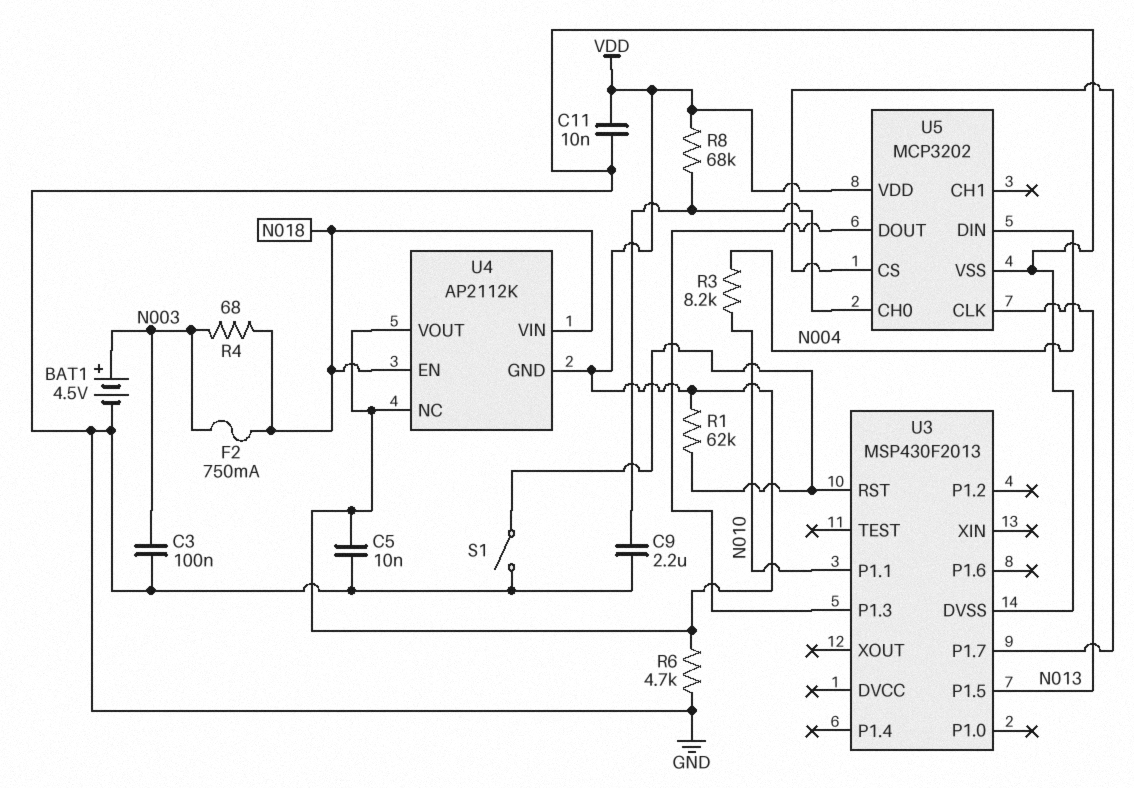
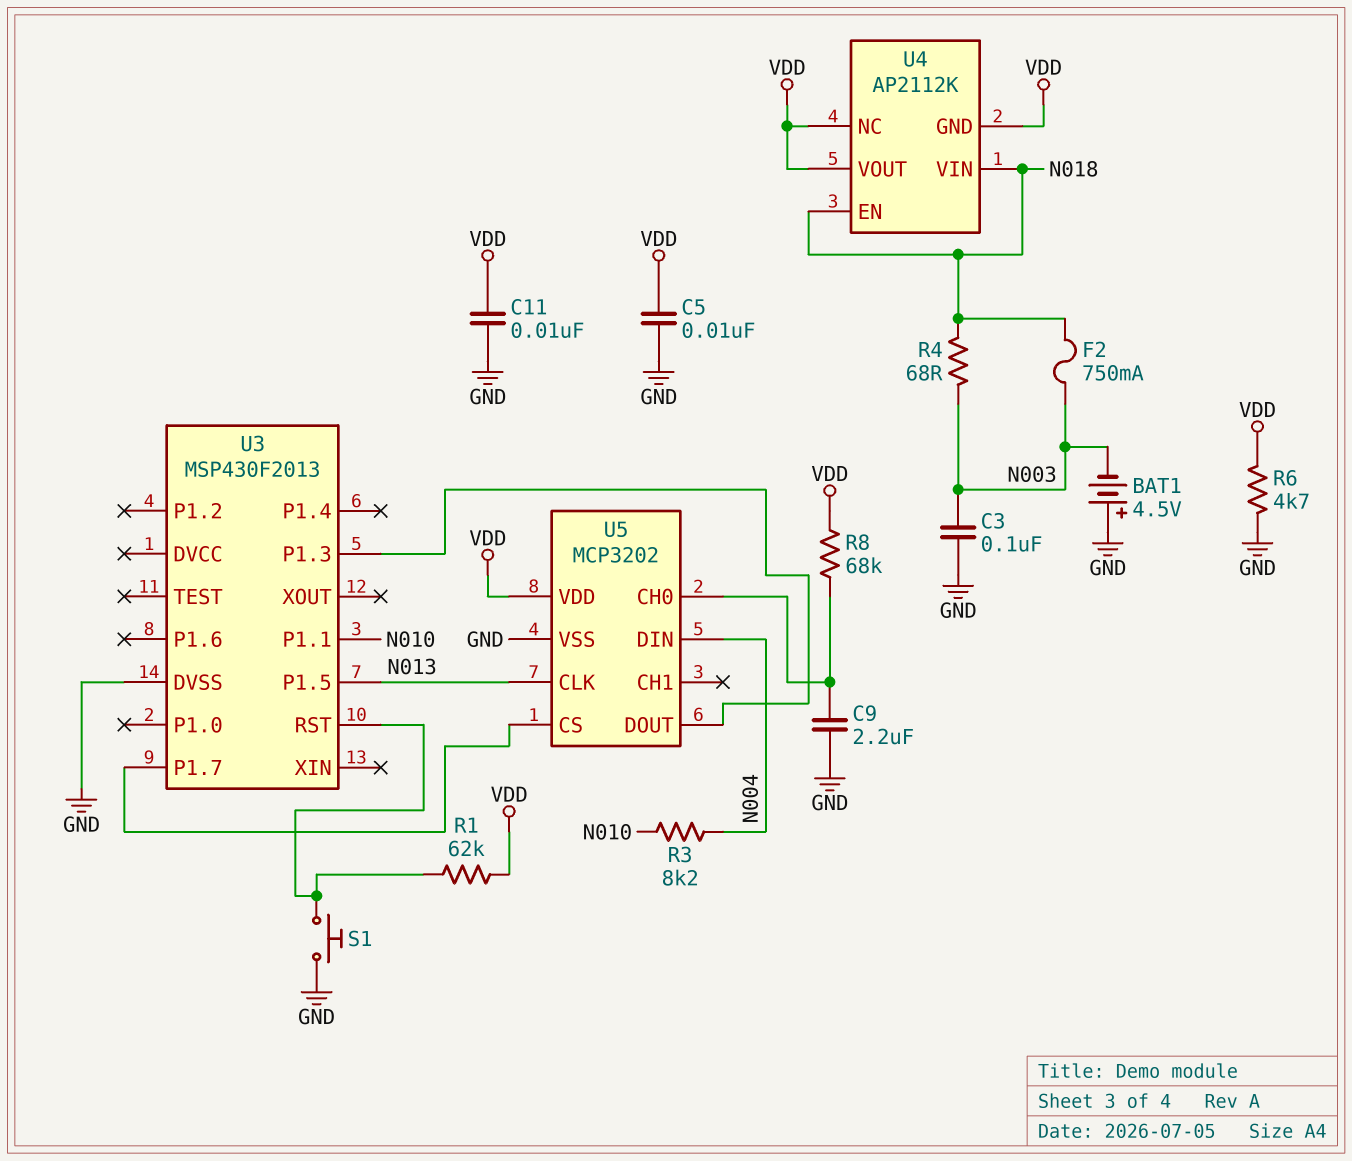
BAT1: 4.5V (plus N003, minus GND) -> 4.5V (plus GND, minus N003)
S1: switch (GND, U3/RST) -> button (GND, U3/RST)

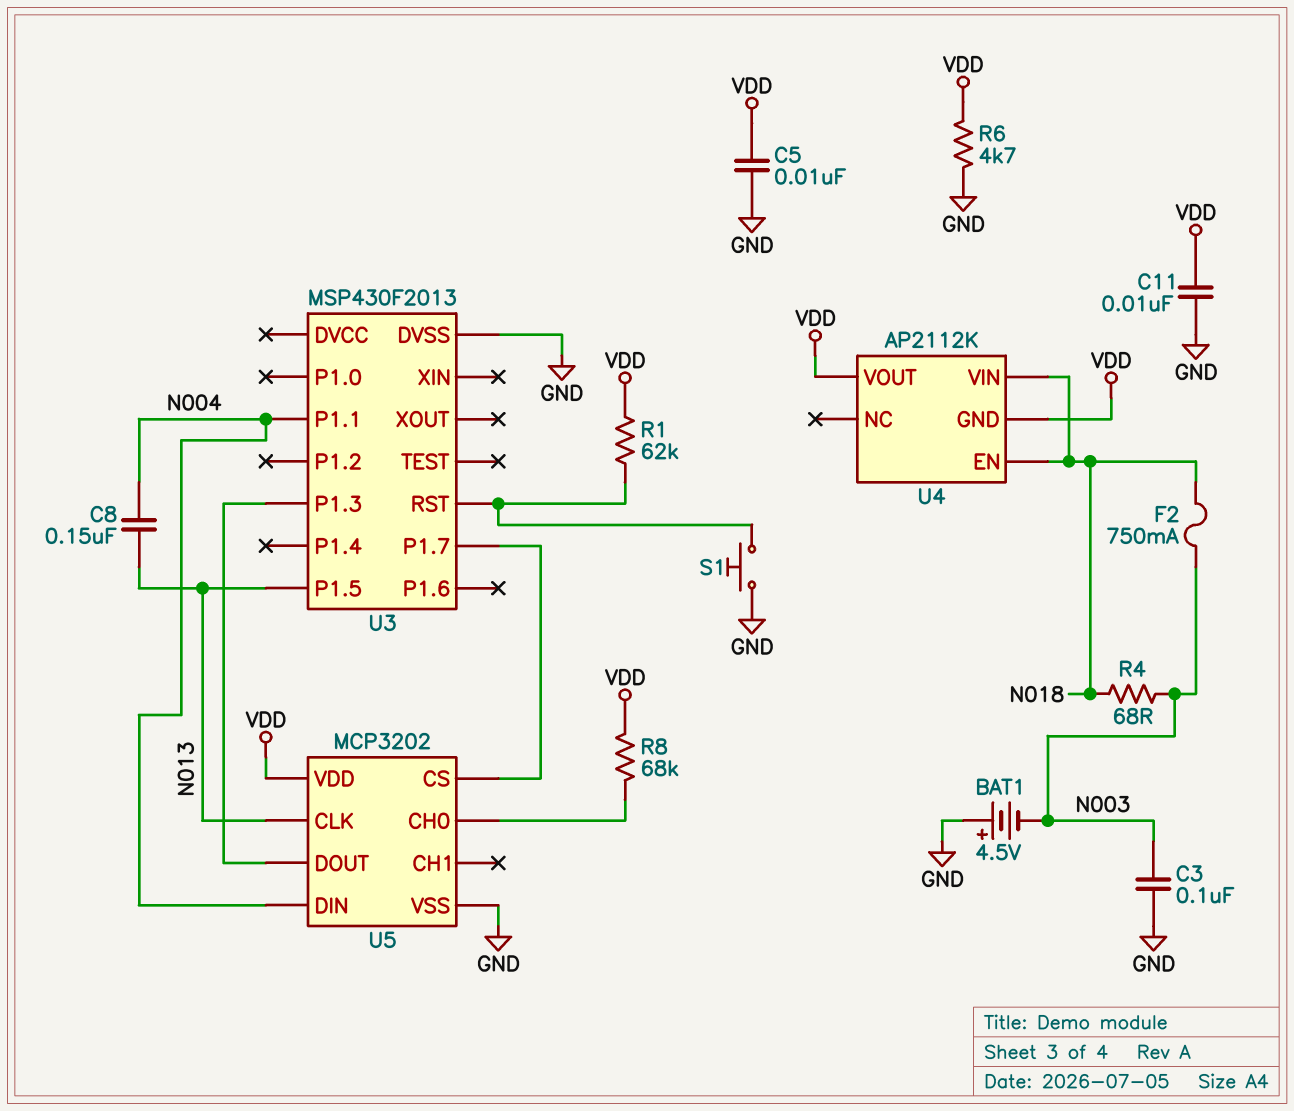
C8: none -> 150nF (N004, N013)
C9: 2.2uF (GND, U5/CH0) -> none
R3: 8.2k (N004, N010) -> none
U3 pin P1.1: N010 -> N004
U4 pin NC: VDD -> none

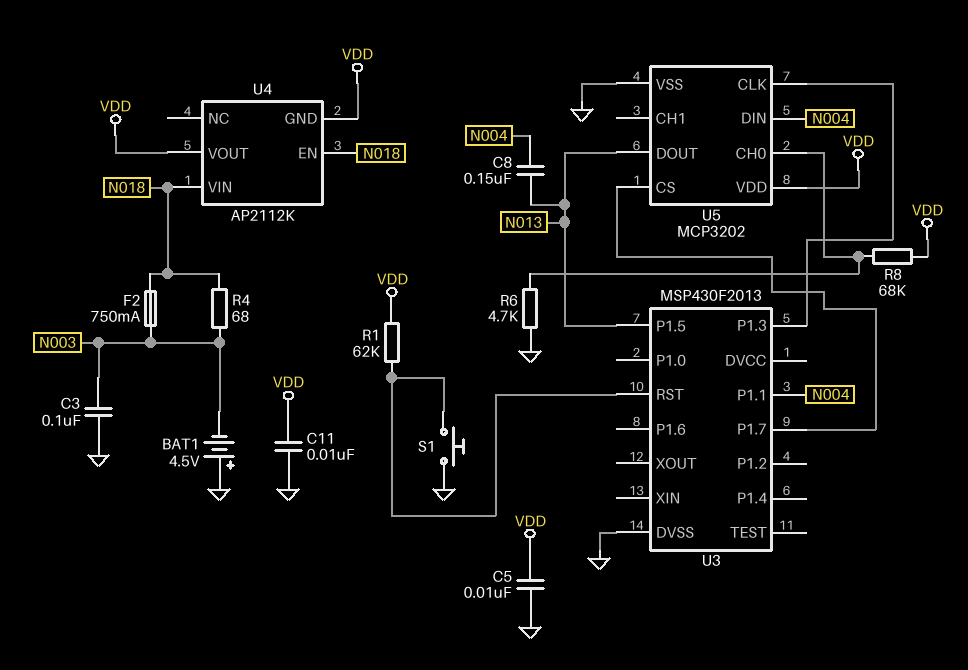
R6: 4.7k (GND, VDD) -> 4.7k (GND, U5/CH0)
U5 pin CLK: N013 -> U3/P1.3
U5 pin DOUT: U3/P1.3 -> N013

